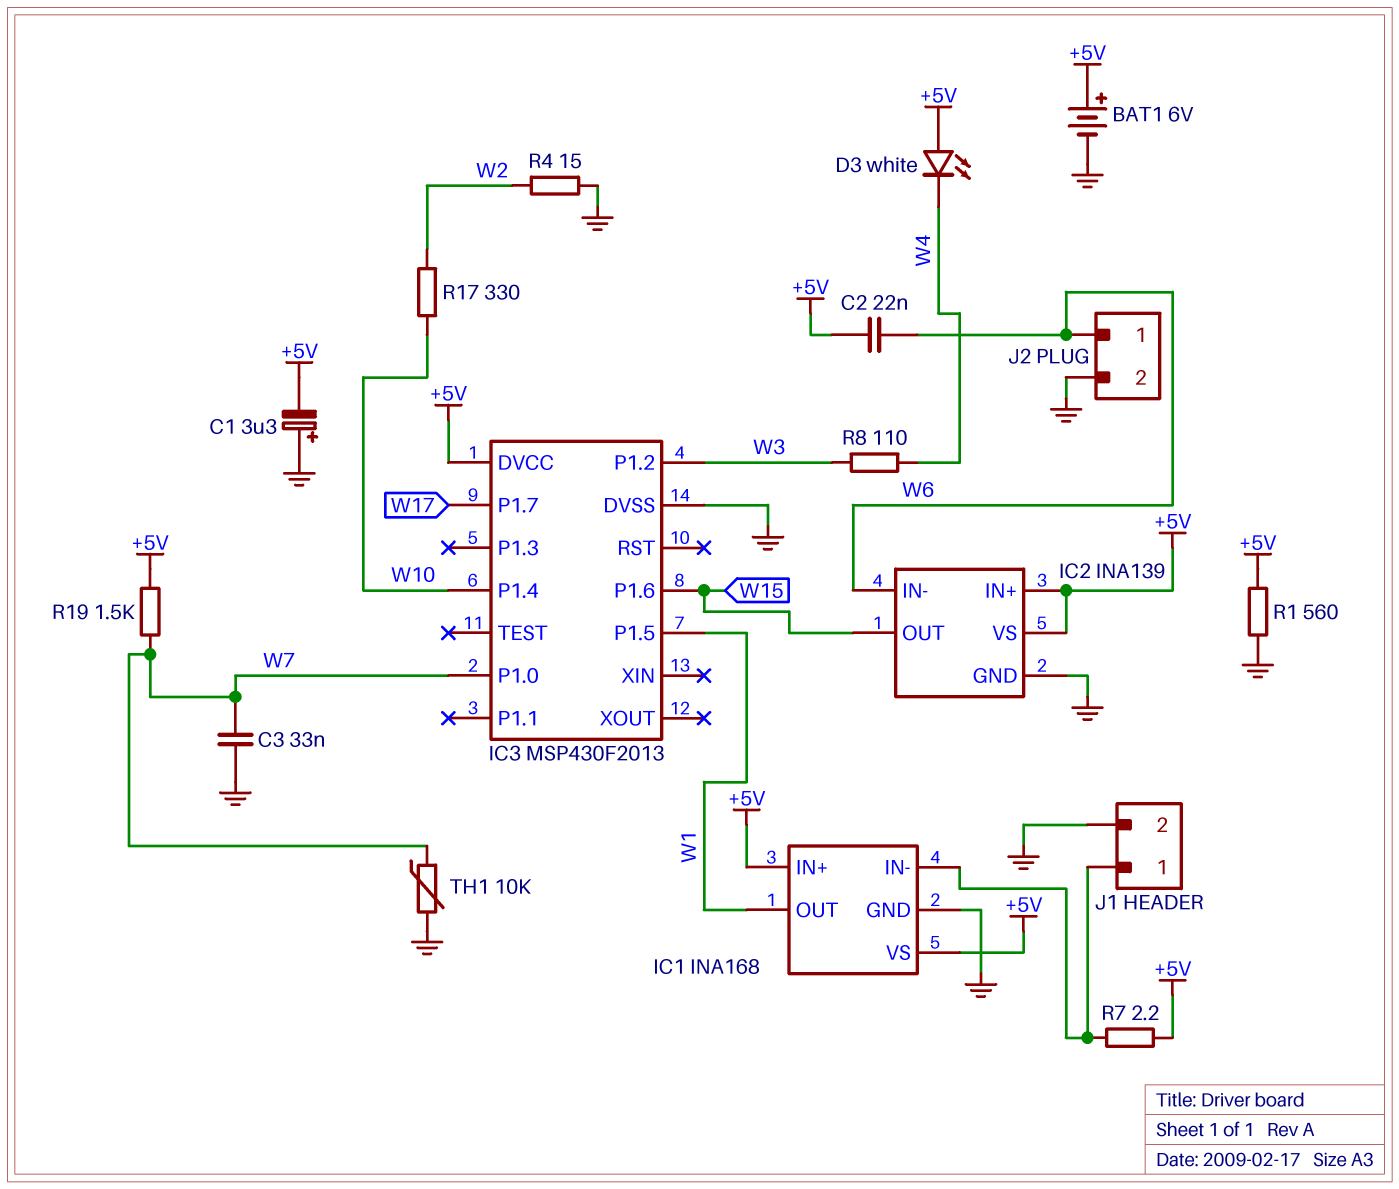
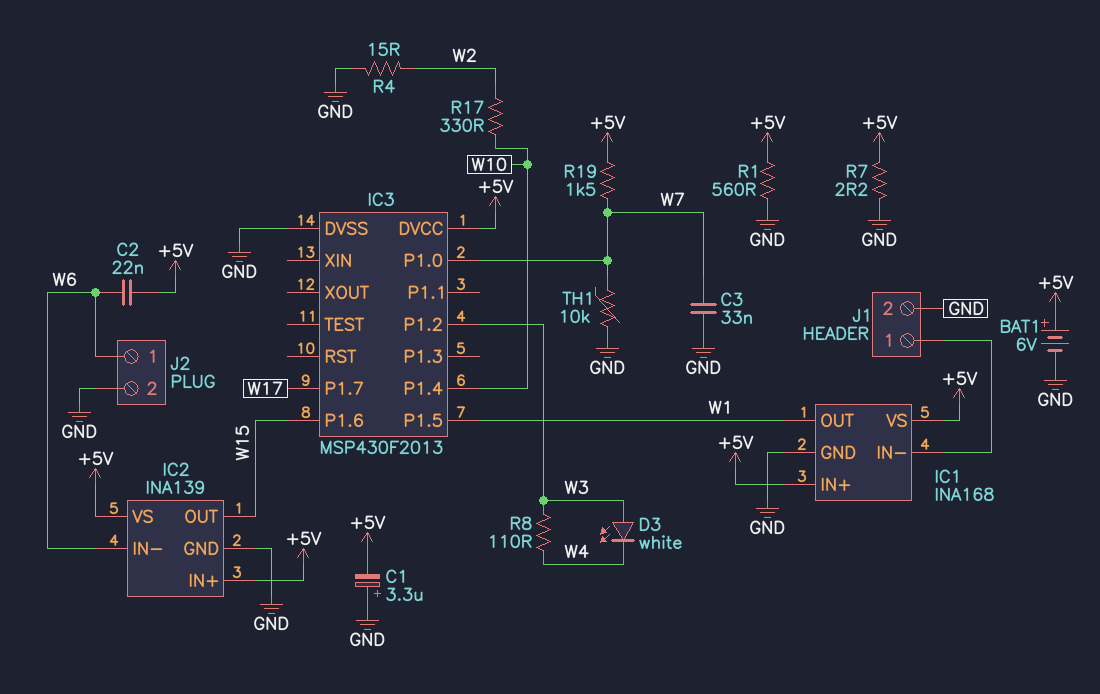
D3: LED white (A +5V, K W4) -> LED white (A W3, K W4)
R7: 2.2 (+5V, IC1/IN-) -> 2.2 (+5V, GND)

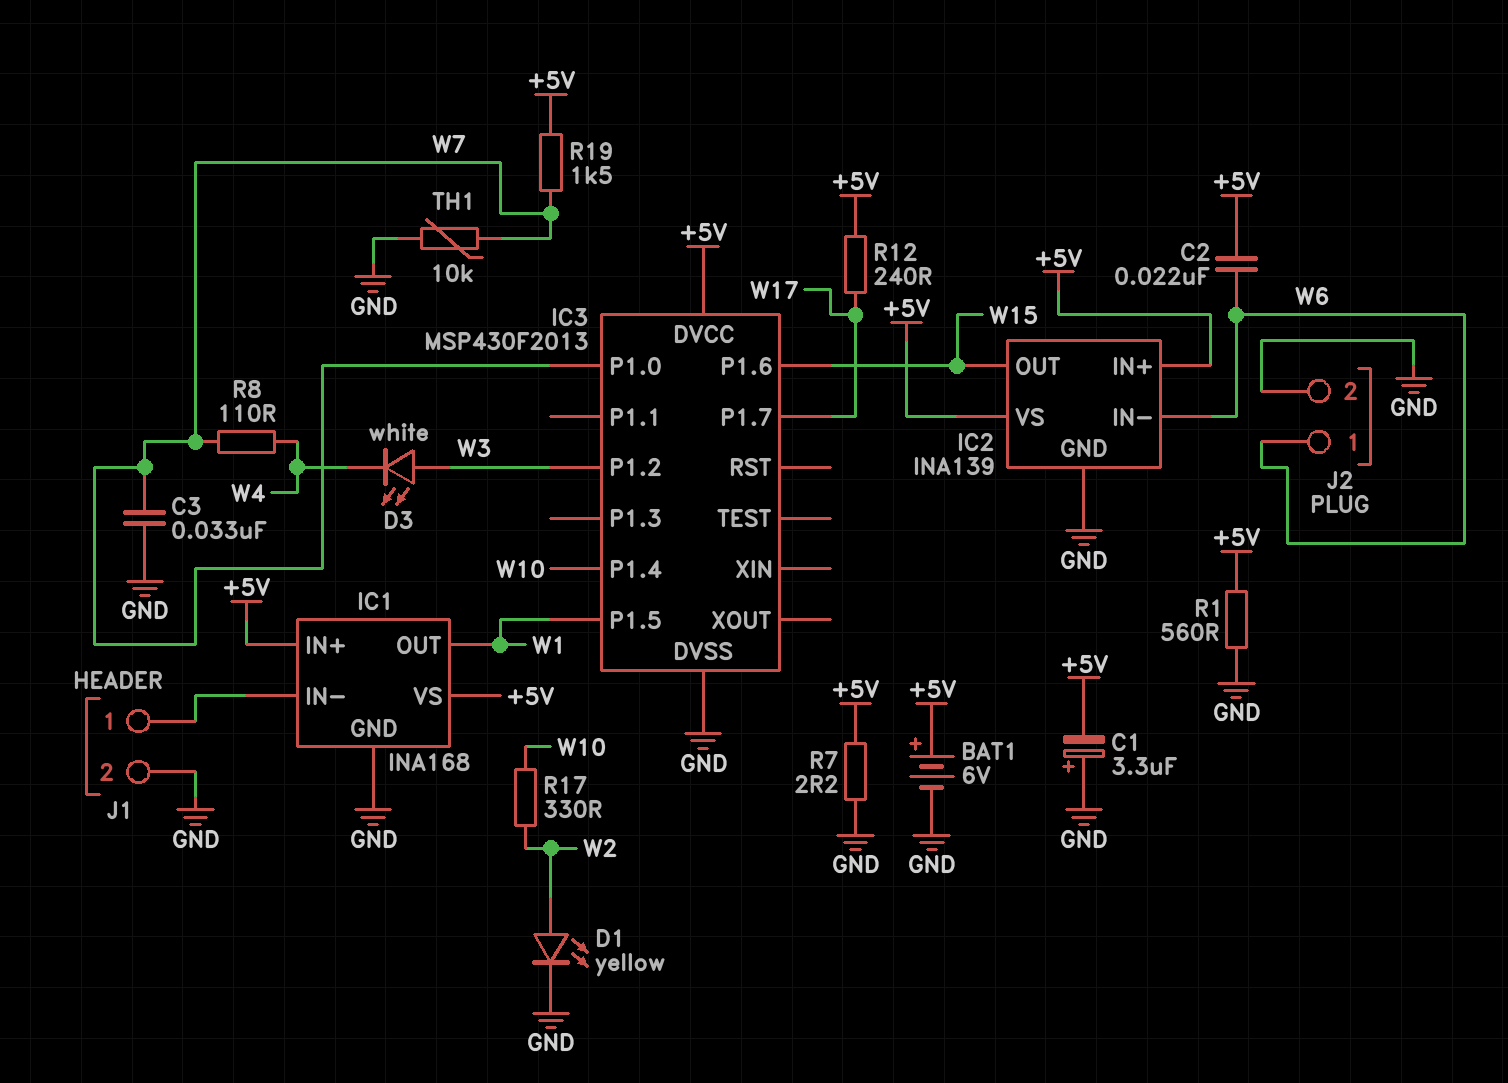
D1: none -> LED yellow (A W2, K GND)
R4: 15 (GND, W2) -> none
R8: 110 (W3, W4) -> 110 (W4, W7)
R12: none -> 240 (+5V, W17)

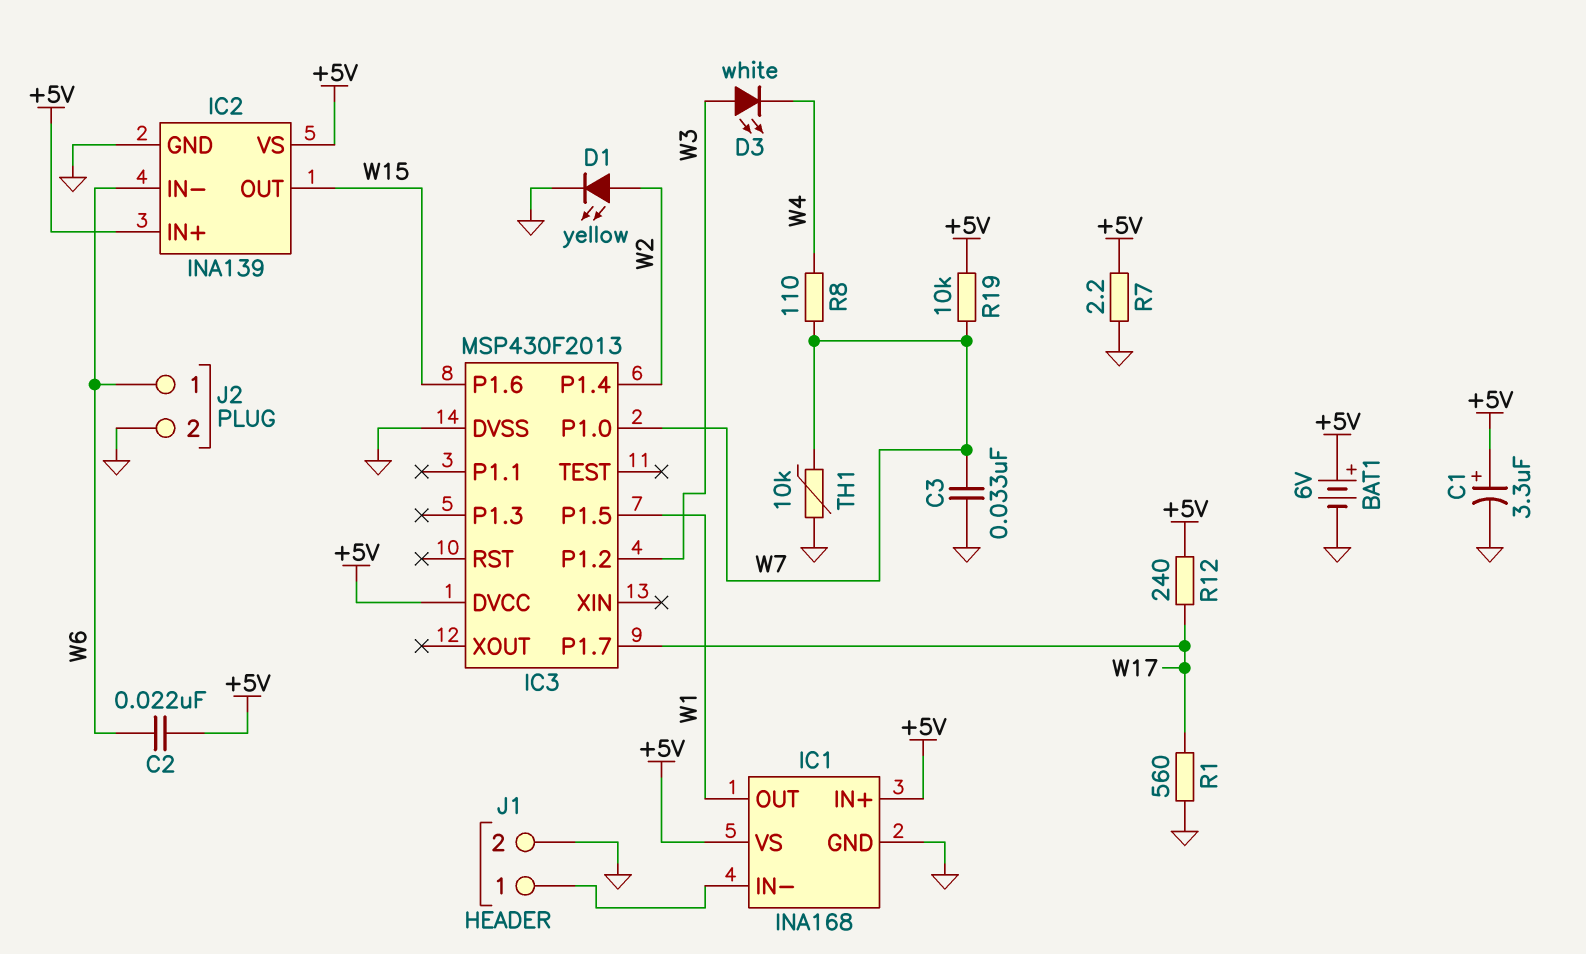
C1: 3.3uF (plus GND, minus +5V) -> 3.3uF (plus +5V, minus GND)
IC3 pin P1.4: W10 -> W2
R1: 560 (+5V, GND) -> 560 (GND, W17)
R17: 330 (W2, W10) -> none
R19: 1.5k (+5V, W7) -> 10k (+5V, W7)

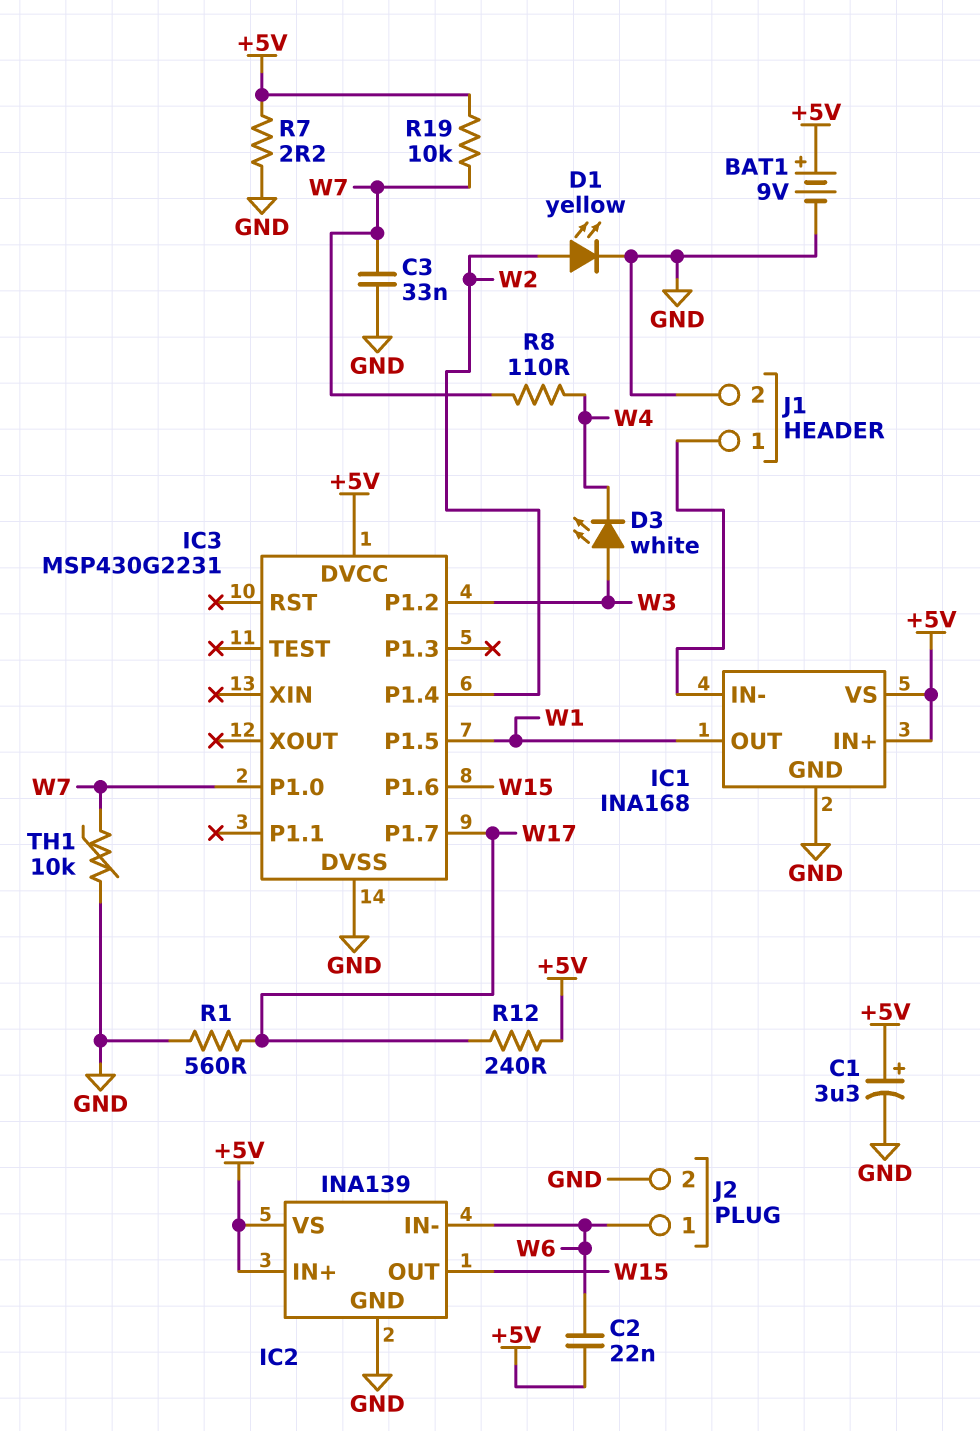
BAT1: 6V (plus +5V, minus GND) -> 9V (plus +5V, minus GND)
IC3: MSP430F2013 -> MSP430G2231

